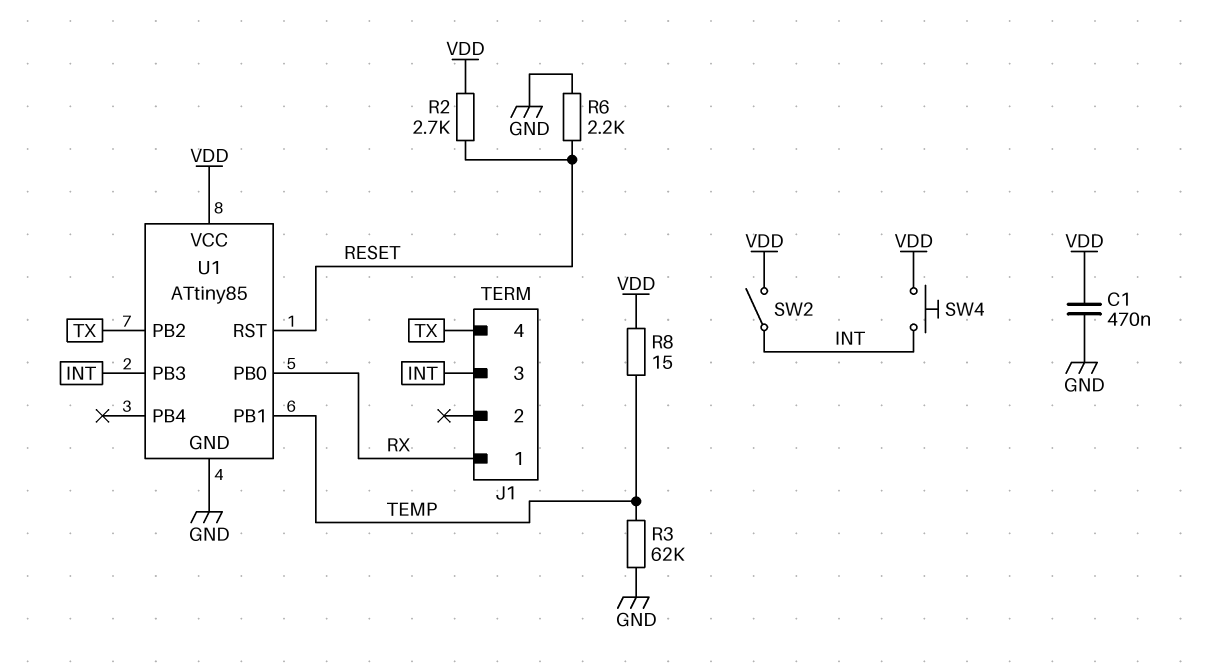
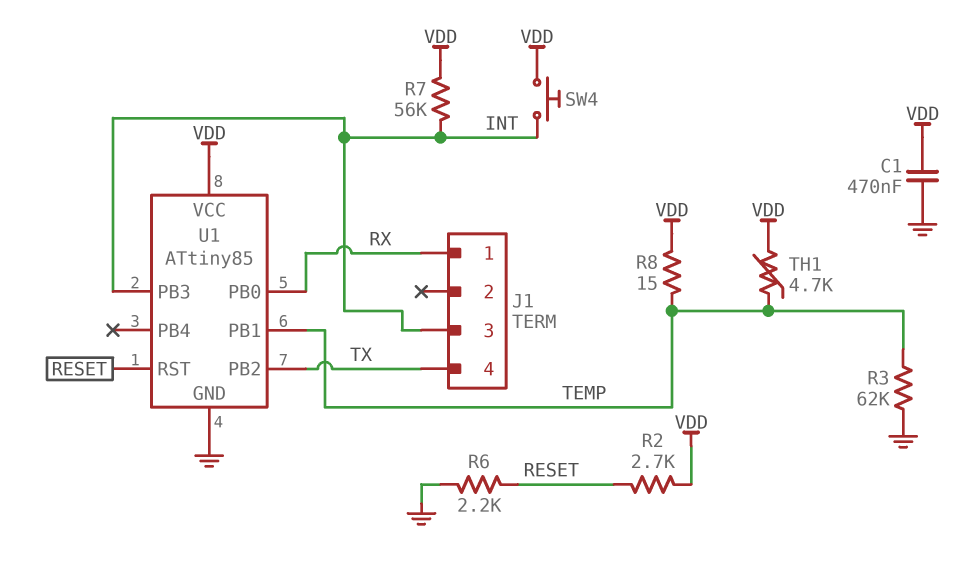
R7: none -> 56k (INT, VDD)
SW2: switch (INT, VDD) -> none
TH1: none -> 4.7k (TEMP, VDD)

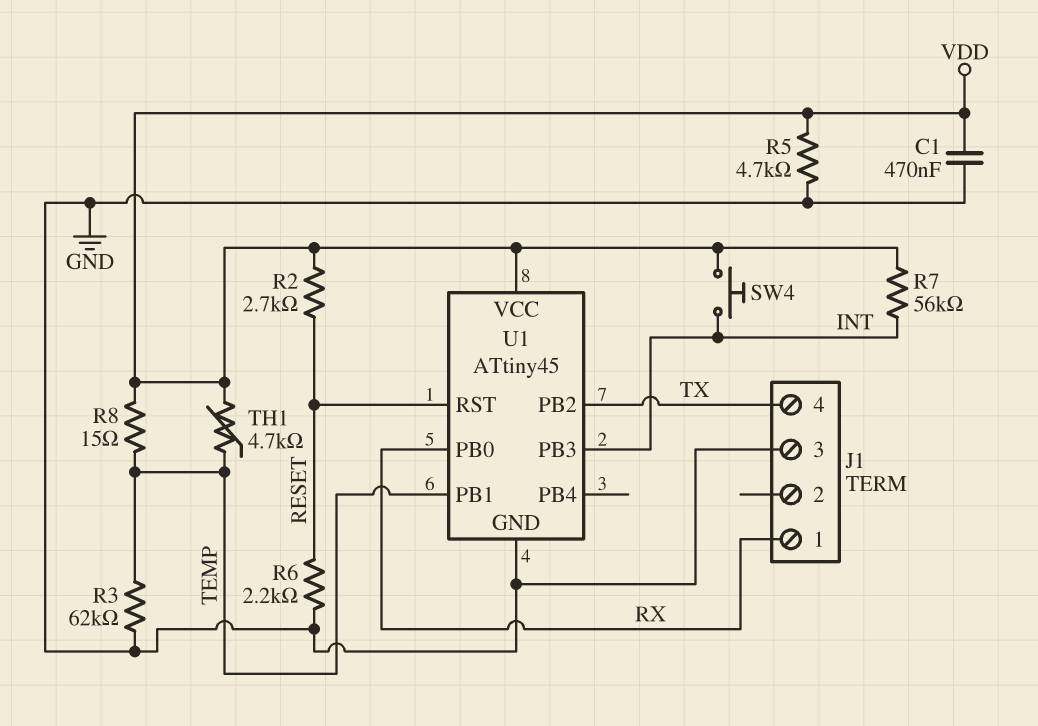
J1 pin 3: INT -> GND
R5: none -> 4.7k (GND, VDD)
U1: ATtiny85 -> ATtiny45

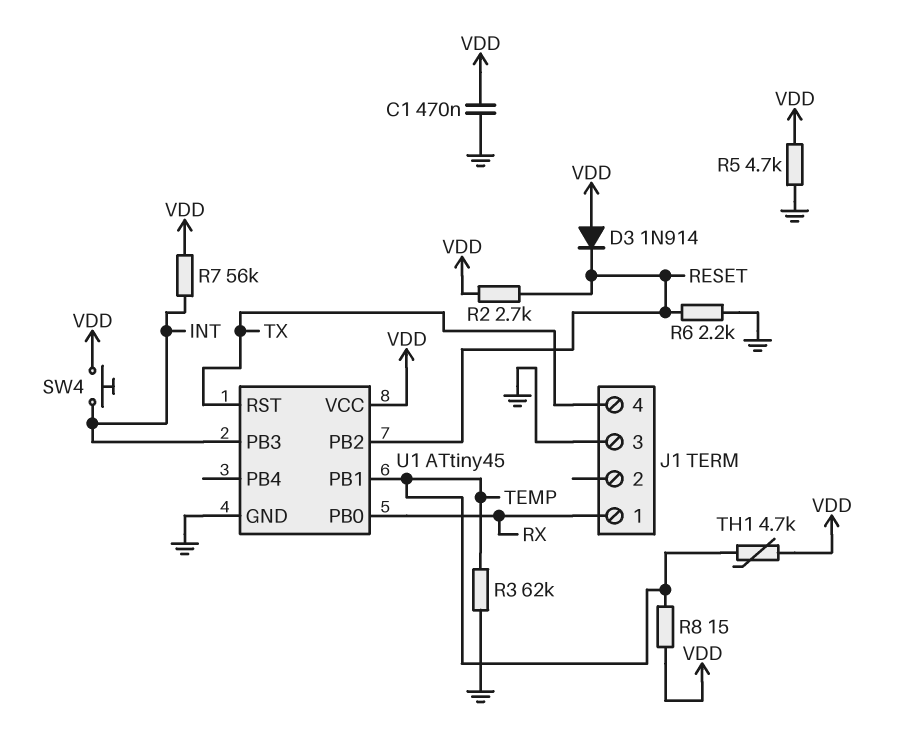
D3: none -> diode 1N914 (A VDD, K RESET)
U1 pin PB2: TX -> RESET
U1 pin RST: RESET -> TX

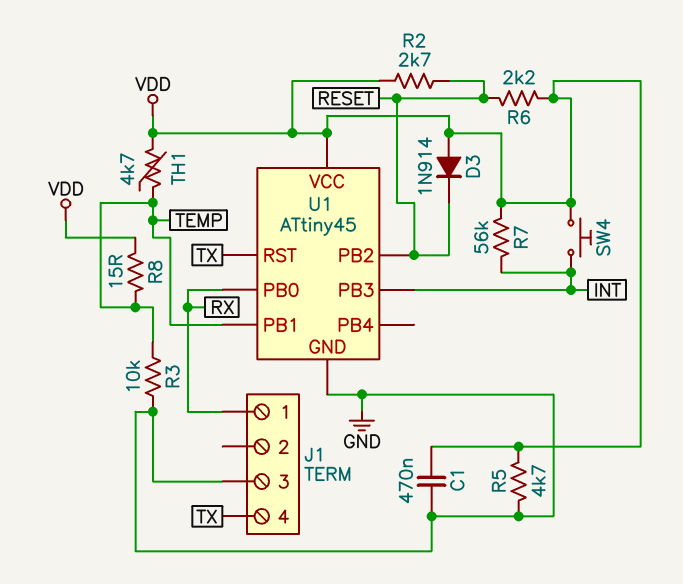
R3: 62k (GND, TEMP) -> 10k (GND, TEMP)
R6: 2.2k (GND, RESET) -> 2.2k (RESET, VDD)

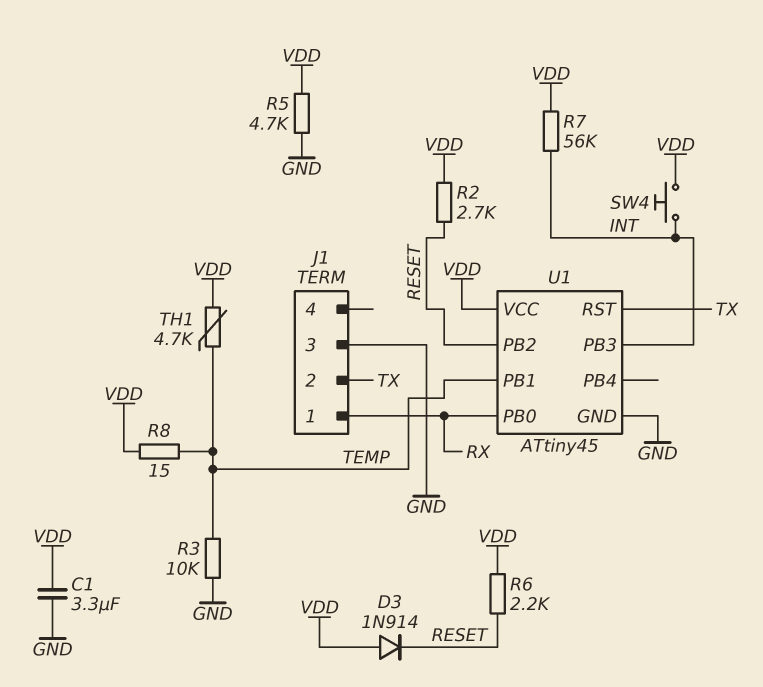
C1: 470nF (GND, VDD) -> 3.3uF (GND, VDD)
J1 pin 2: none -> TX
J1 pin 4: TX -> none

